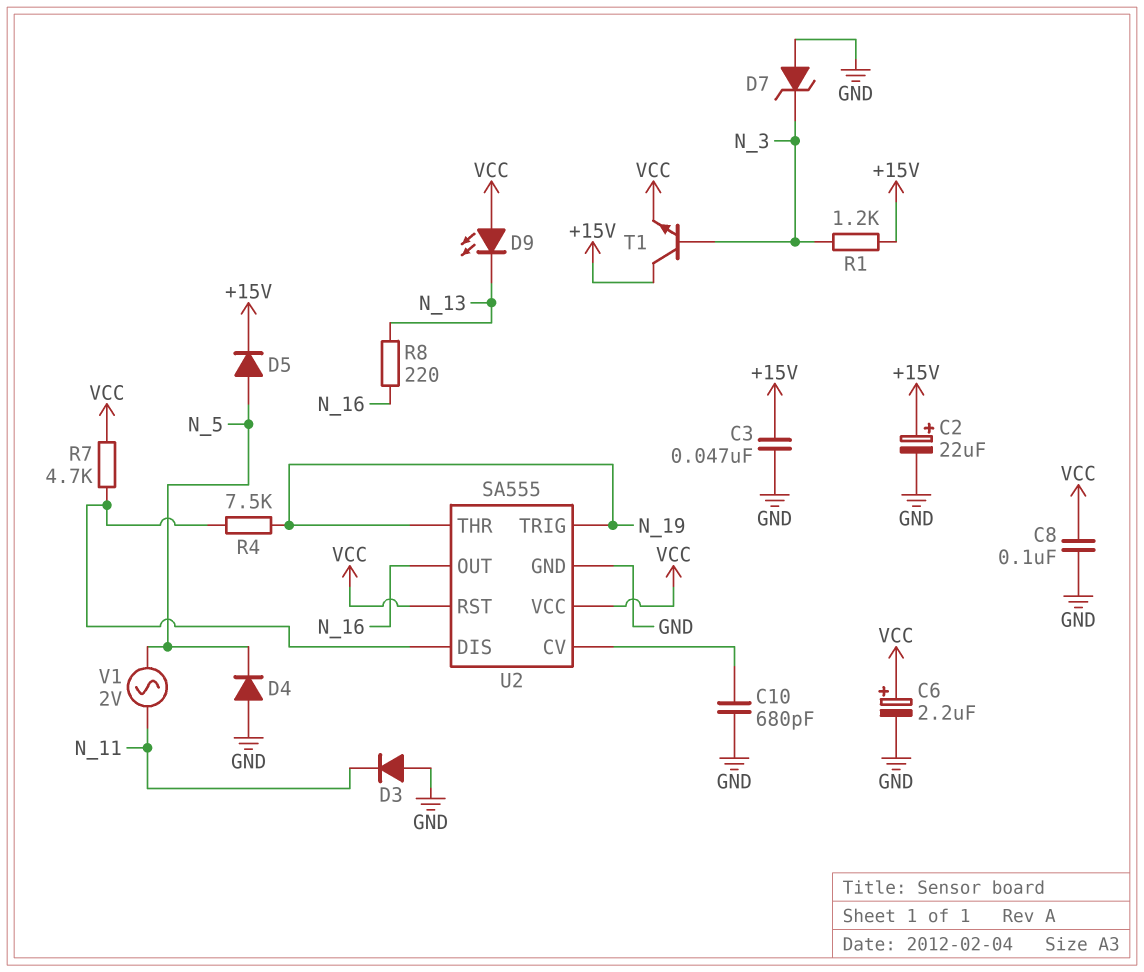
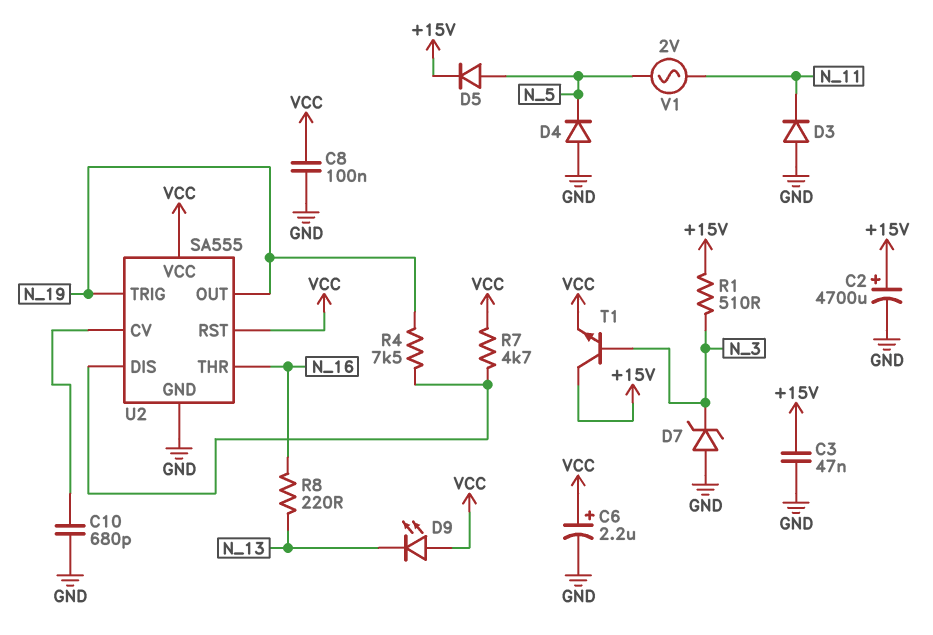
C2: 22uF (plus +15V, minus GND) -> 4700uF (plus +15V, minus GND)
R1: 1.2k (+15V, N_3) -> 510 (+15V, N_3)
U2 pin OUT: N_16 -> N_19
U2 pin THR: N_19 -> N_16

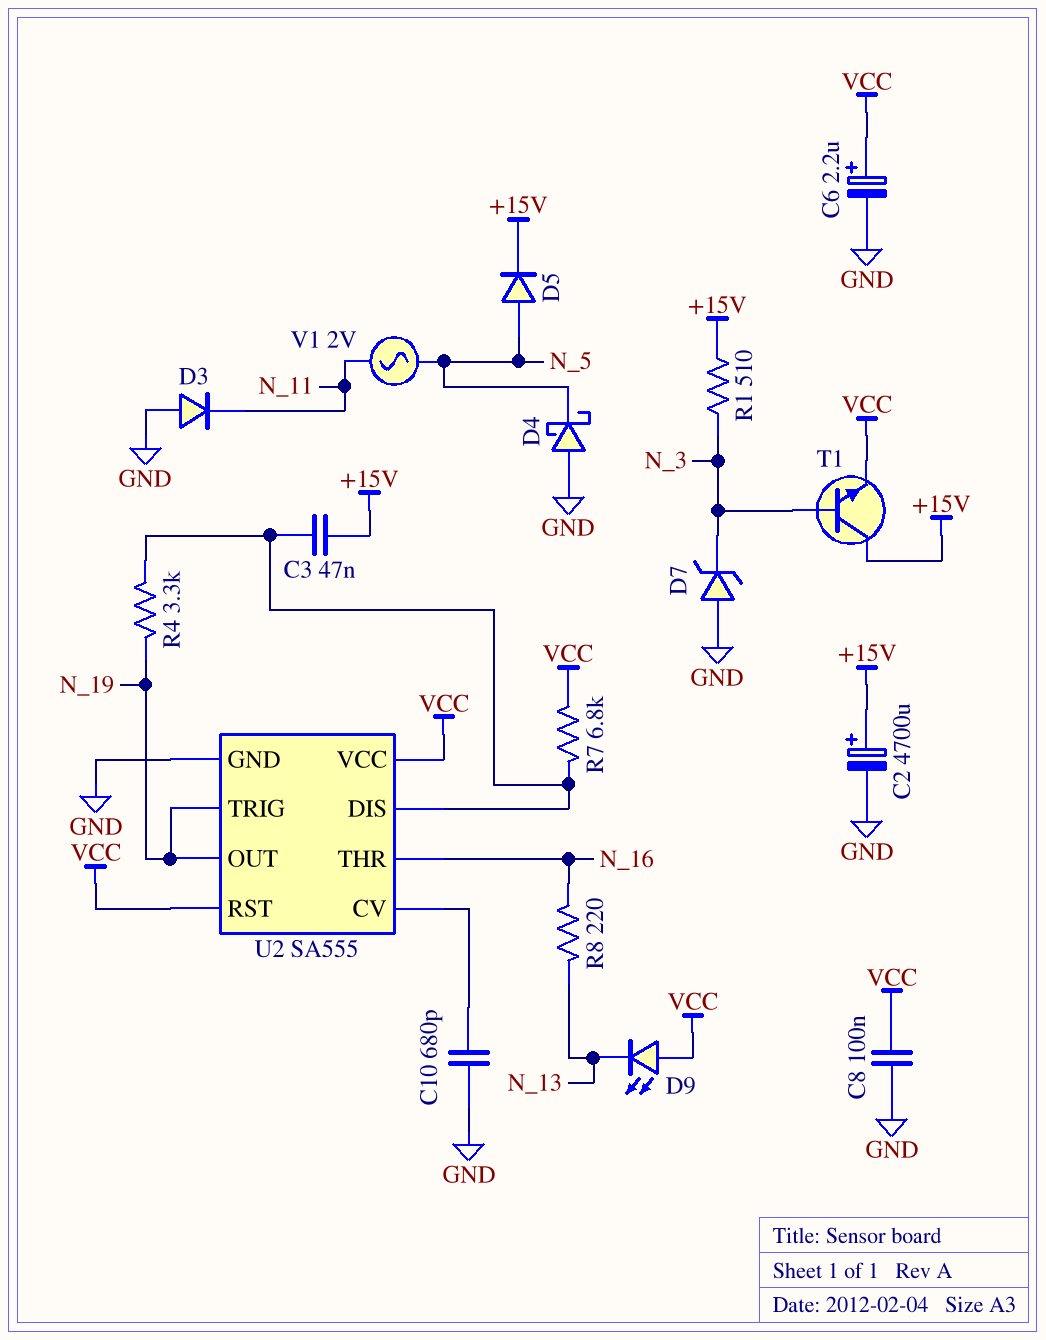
C3: 47nF (+15V, GND) -> 47nF (+15V, U2/DIS)
D4: diode (A GND, K N_5) -> schottky (A GND, K N_5)
R4: 7.5k (N_19, U2/DIS) -> 3.3k (N_19, U2/DIS)
R7: 4.7k (U2/DIS, VCC) -> 6.8k (U2/DIS, VCC)

